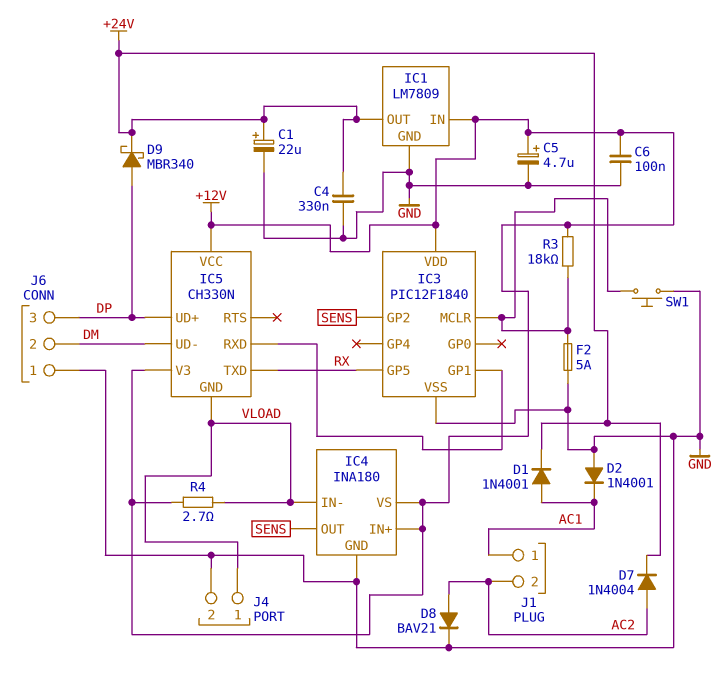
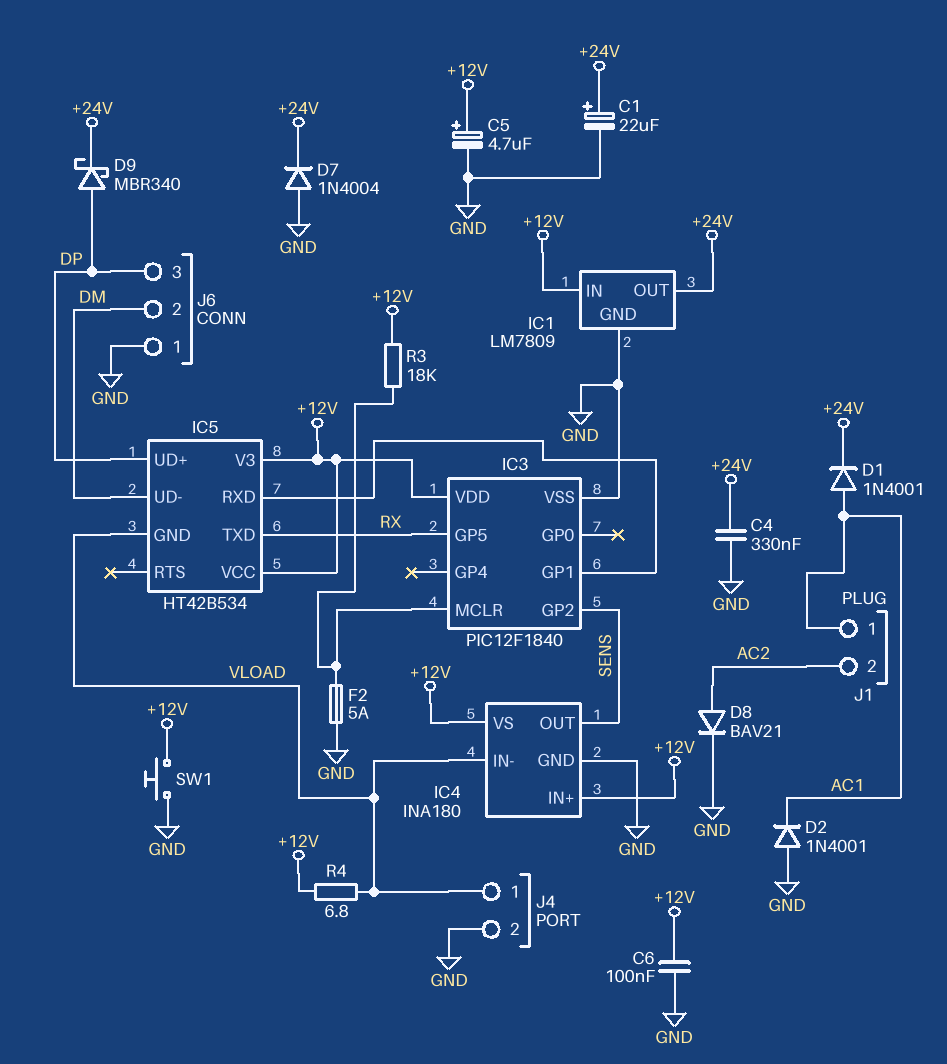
D7: diode 1N4004 (A AC2, K +24V) -> diode 1N4004 (A GND, K +24V)
IC5: CH330N -> HT42B534
R4: 2.7 (+12V, VLOAD) -> 6.8 (+12V, VLOAD)
SW1: button (GND, IC3/MCLR) -> button (+12V, GND)

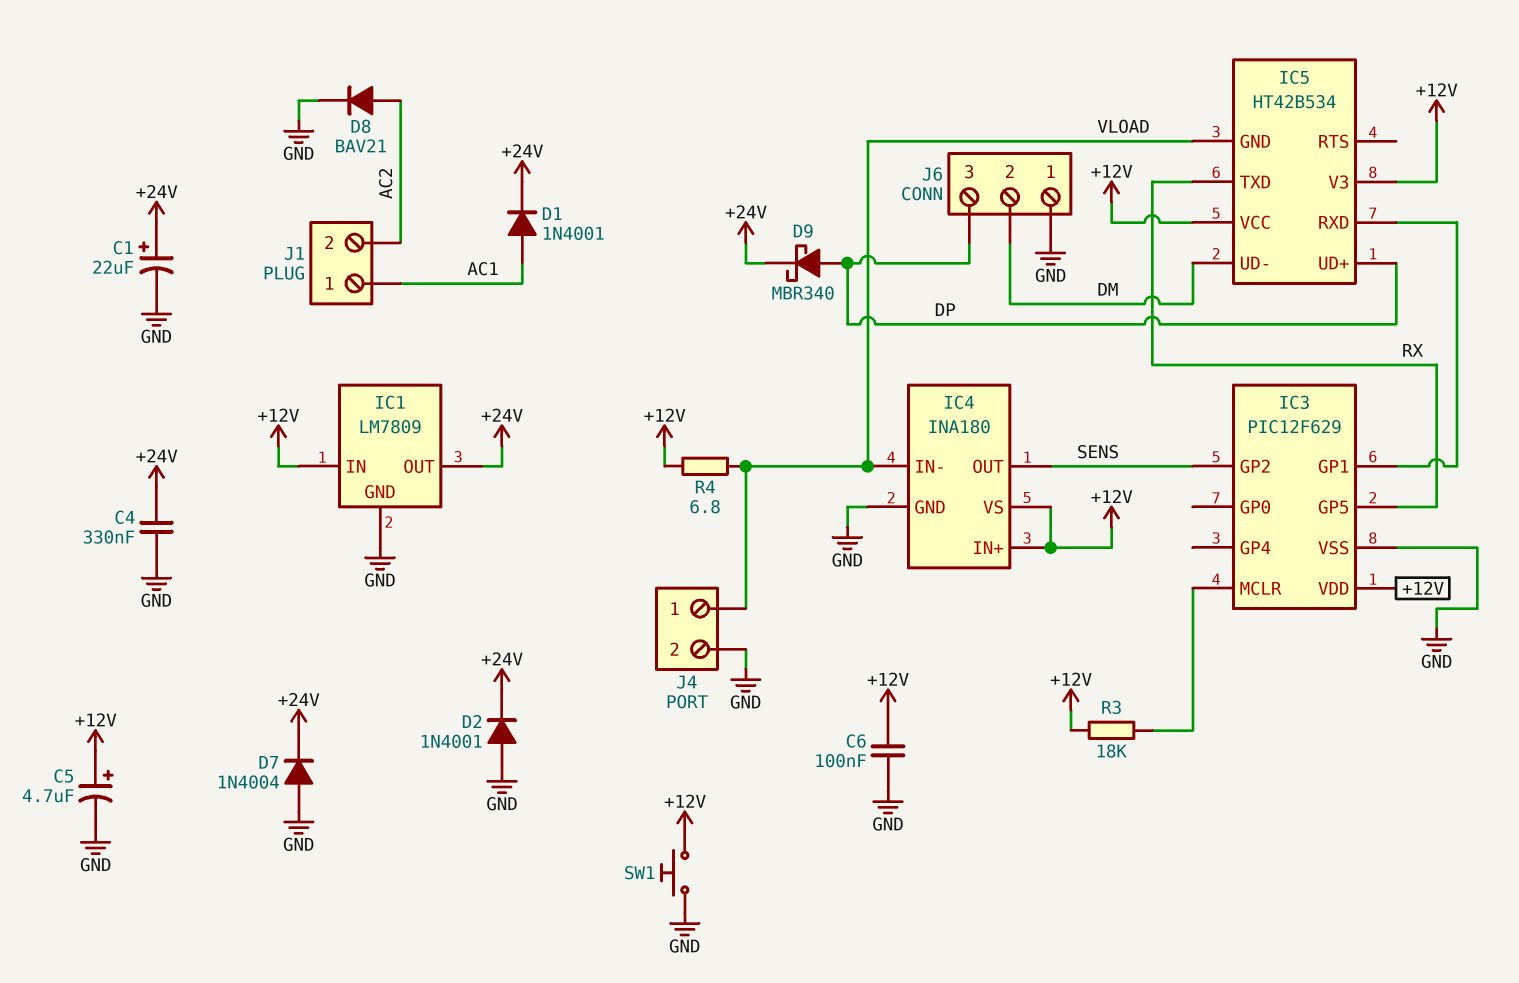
D2: diode 1N4001 (A GND, K AC1) -> diode 1N4001 (A GND, K +24V)
F2: 5A (GND, IC3/MCLR) -> none
IC3: PIC12F1840 -> PIC12F629

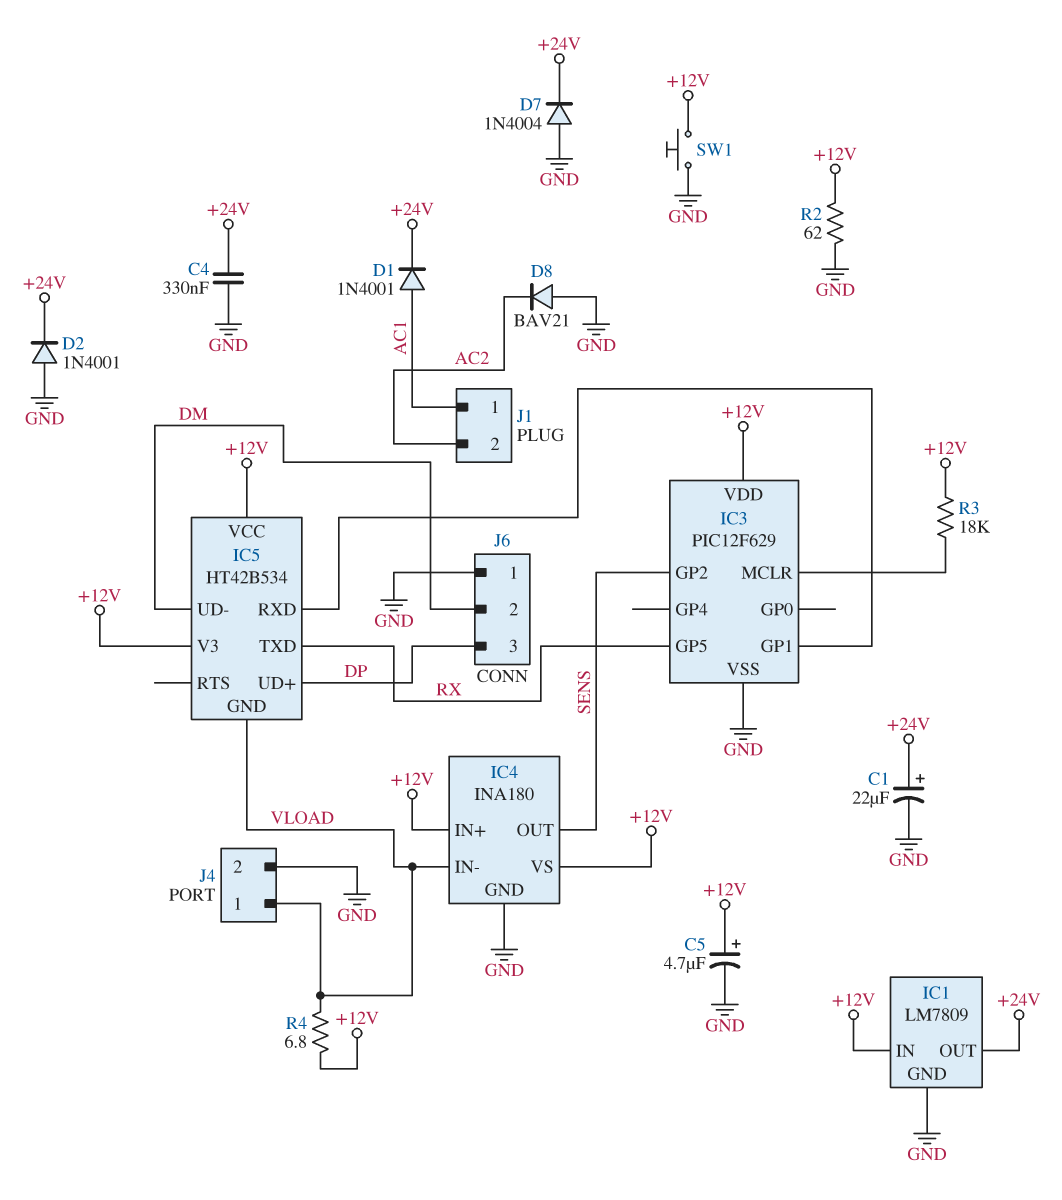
C6: 100nF (+12V, GND) -> none
D8: diode BAV21 (A AC2, K GND) -> diode BAV21 (A GND, K AC2)
D9: schottky MBR340 (A DP, K +24V) -> none
R2: none -> 62 (+12V, GND)

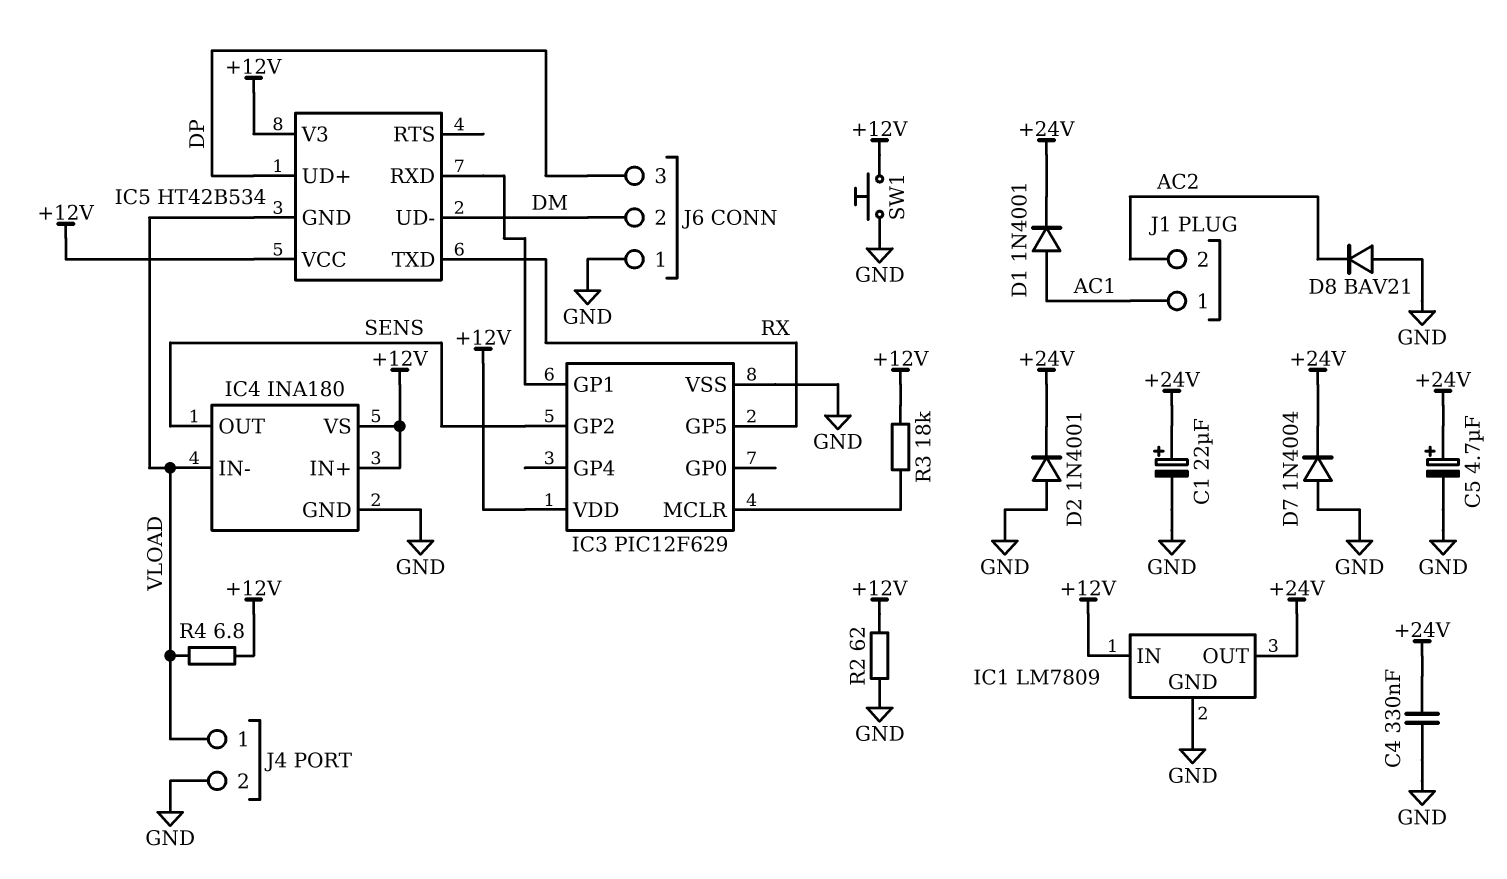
C5: 4.7uF (plus +12V, minus GND) -> 4.7uF (plus +24V, minus GND)

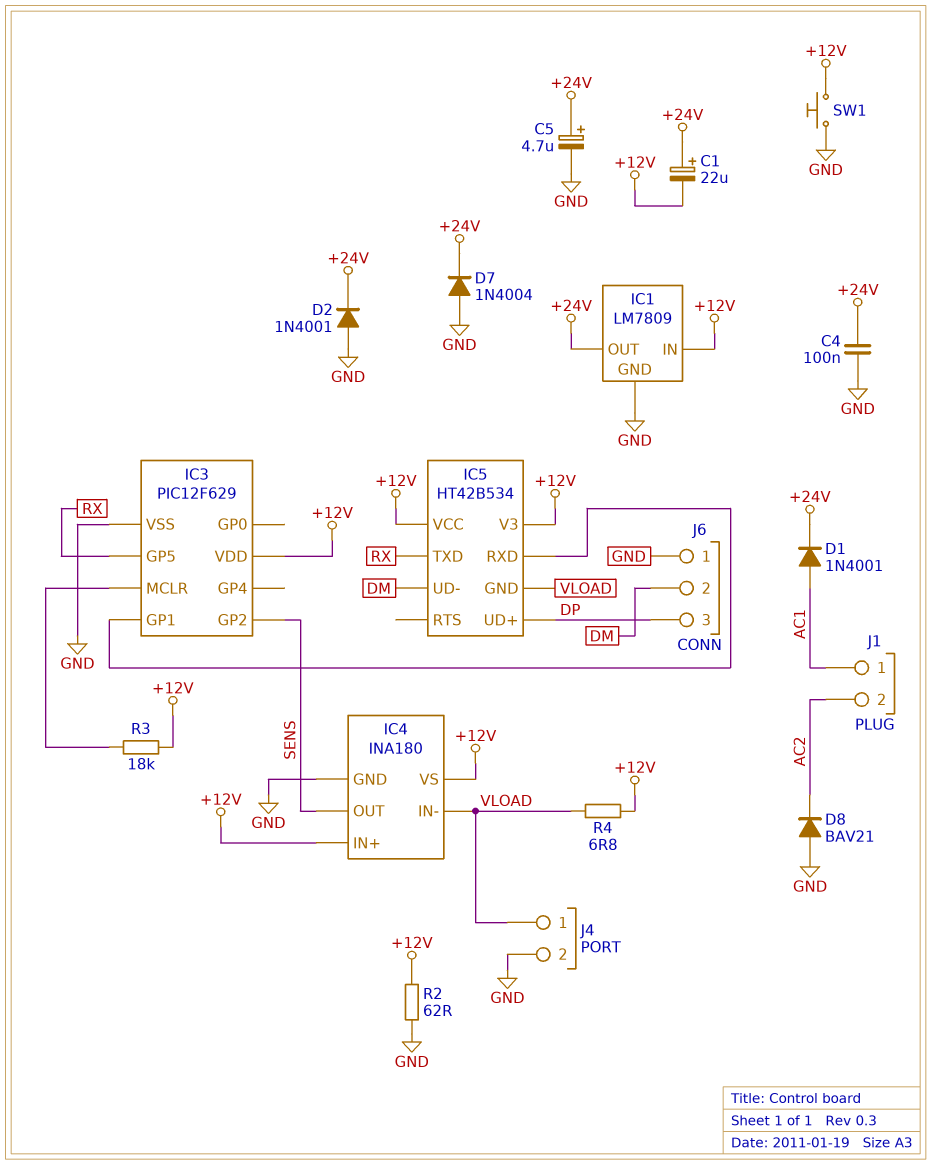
C1: 22uF (plus +24V, minus GND) -> 22uF (plus +24V, minus +12V)
C4: 330nF (+24V, GND) -> 100nF (+24V, GND)

